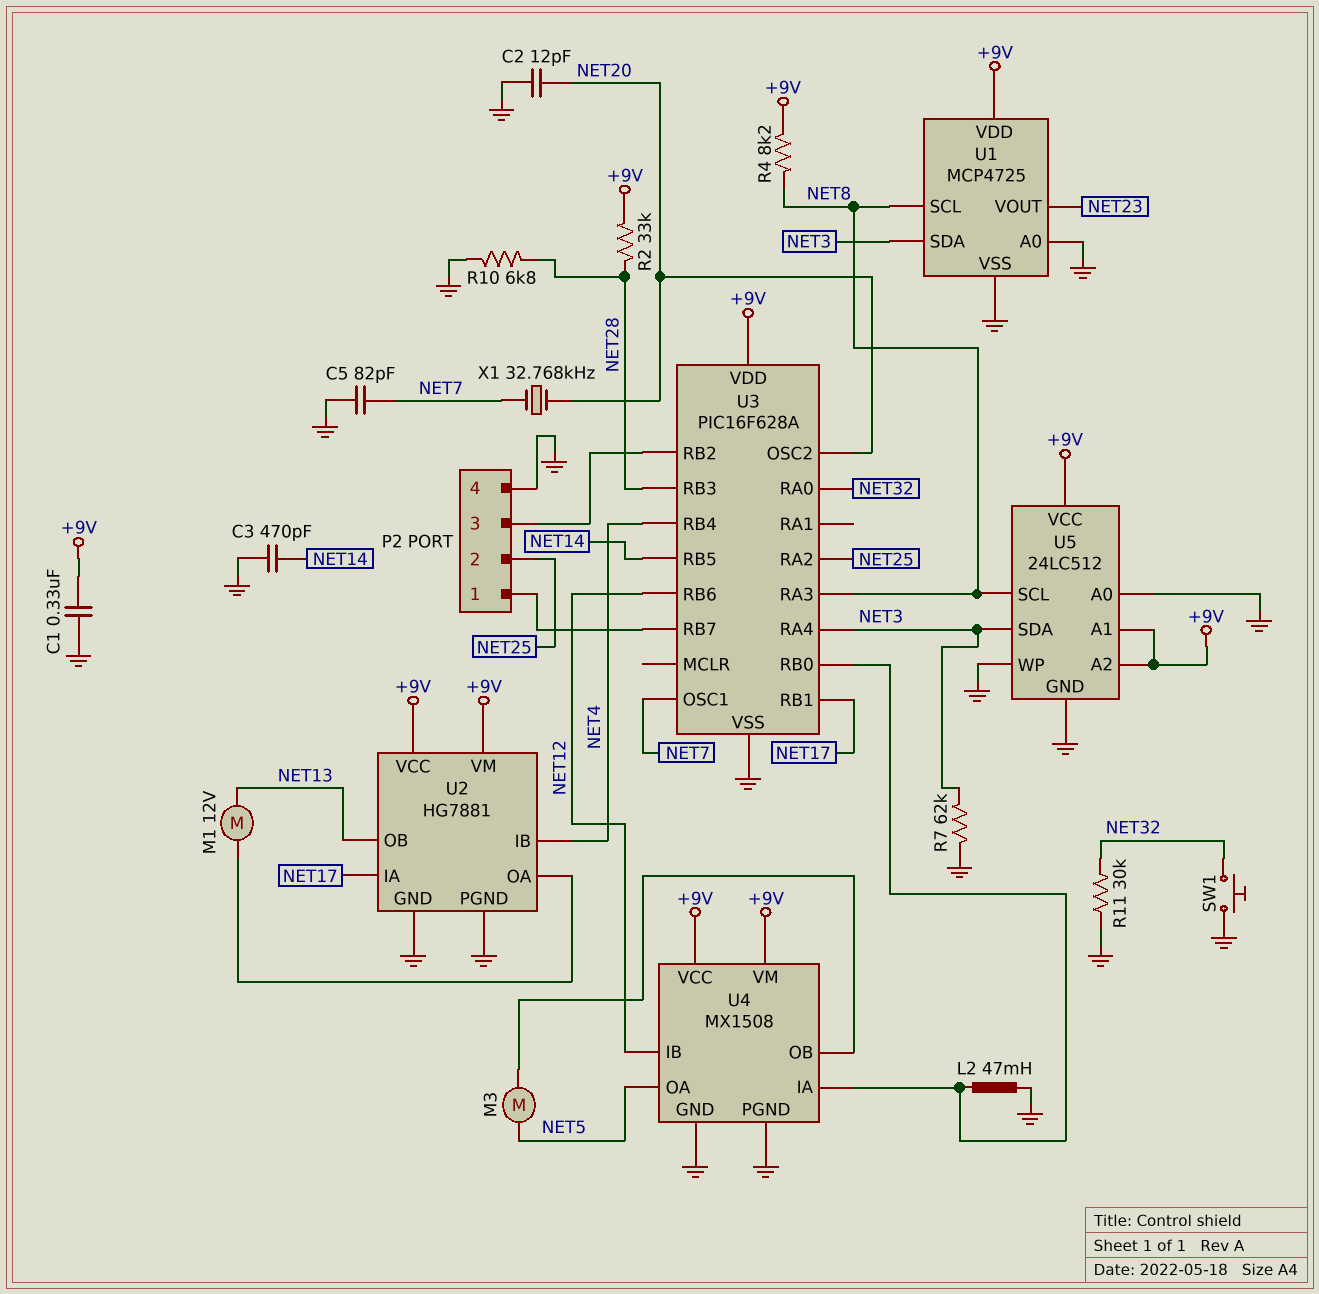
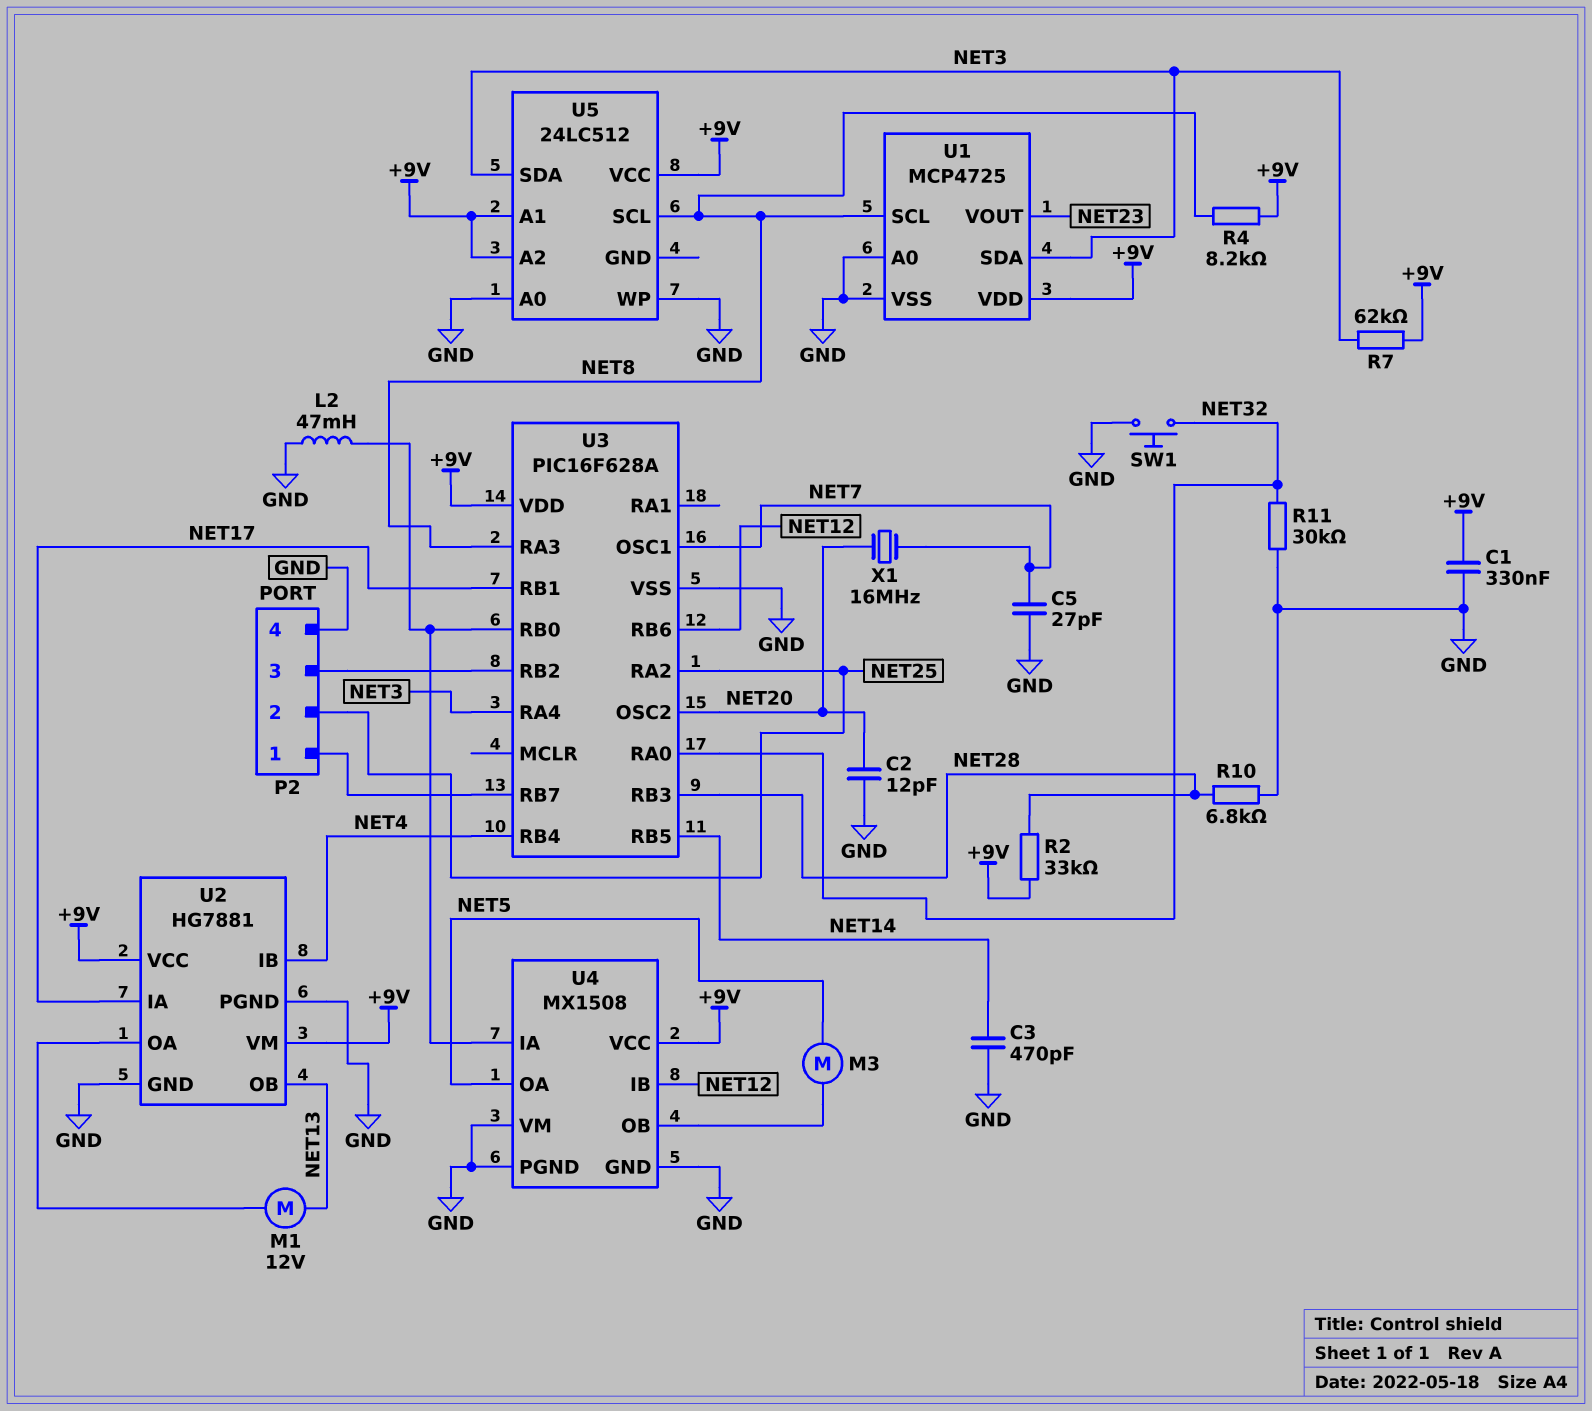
C5: 82pF (GND, NET7) -> 27pF (GND, NET7)
R7: 62k (GND, NET3) -> 62k (+9V, NET3)
U4 pin VM: +9V -> GND
U5 pin GND: GND -> none
X1: 32.768kHz (NET7, NET20) -> 16MHz (NET7, NET20)

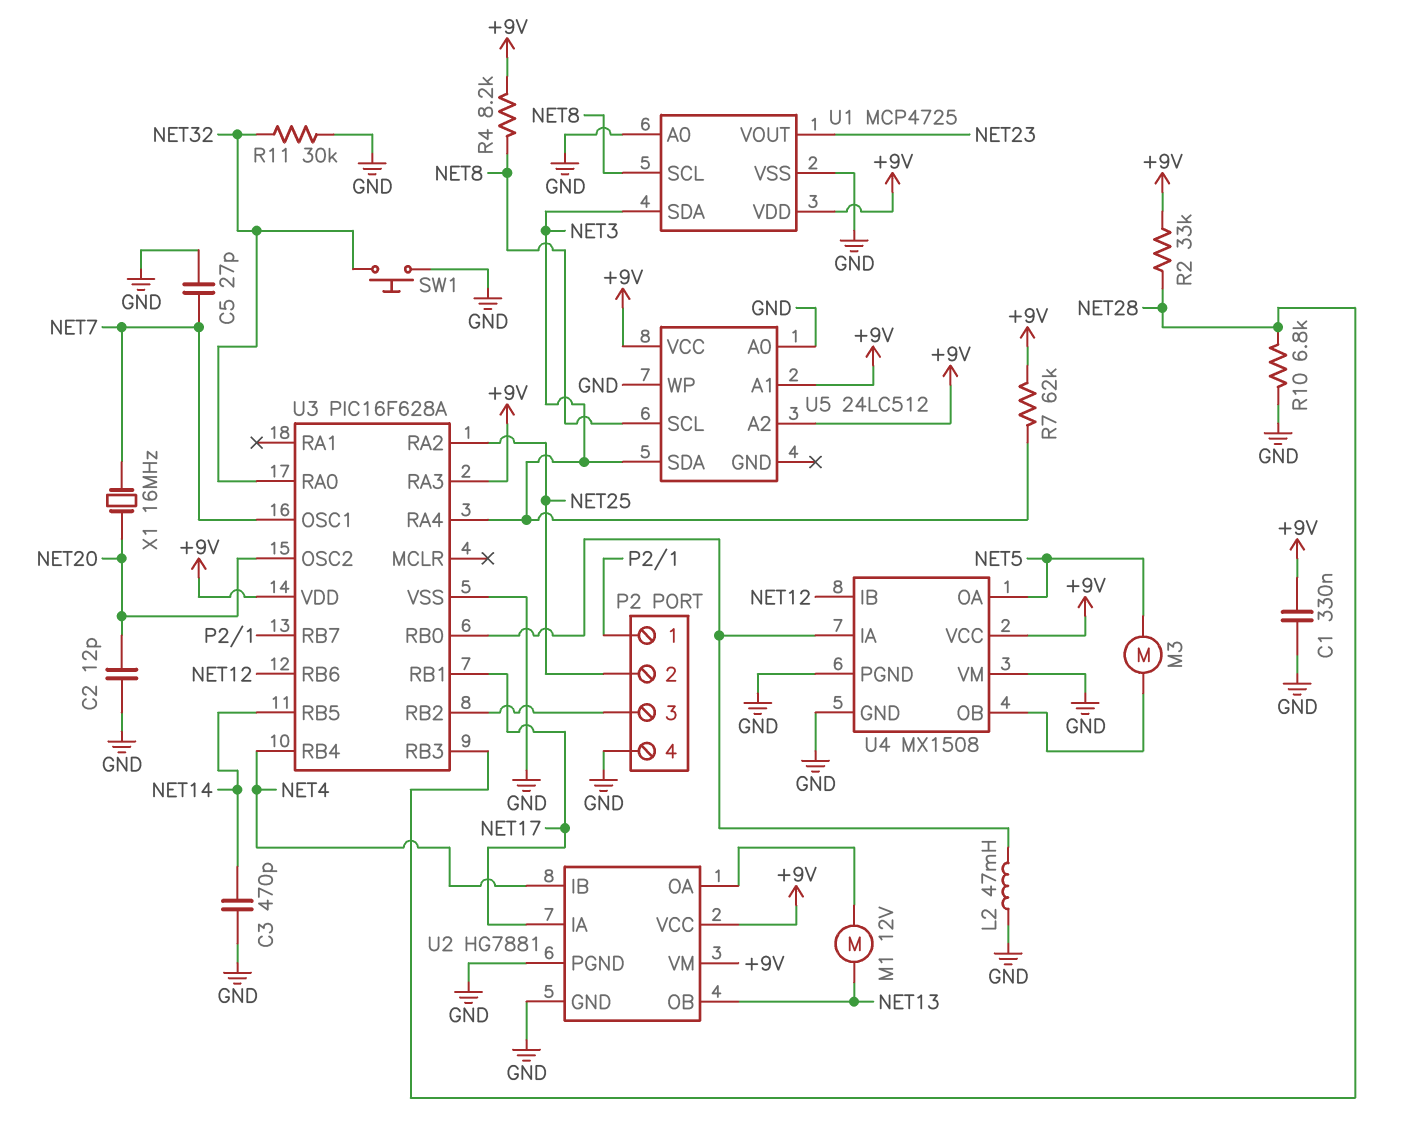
U3 pin RA3: NET8 -> +9V

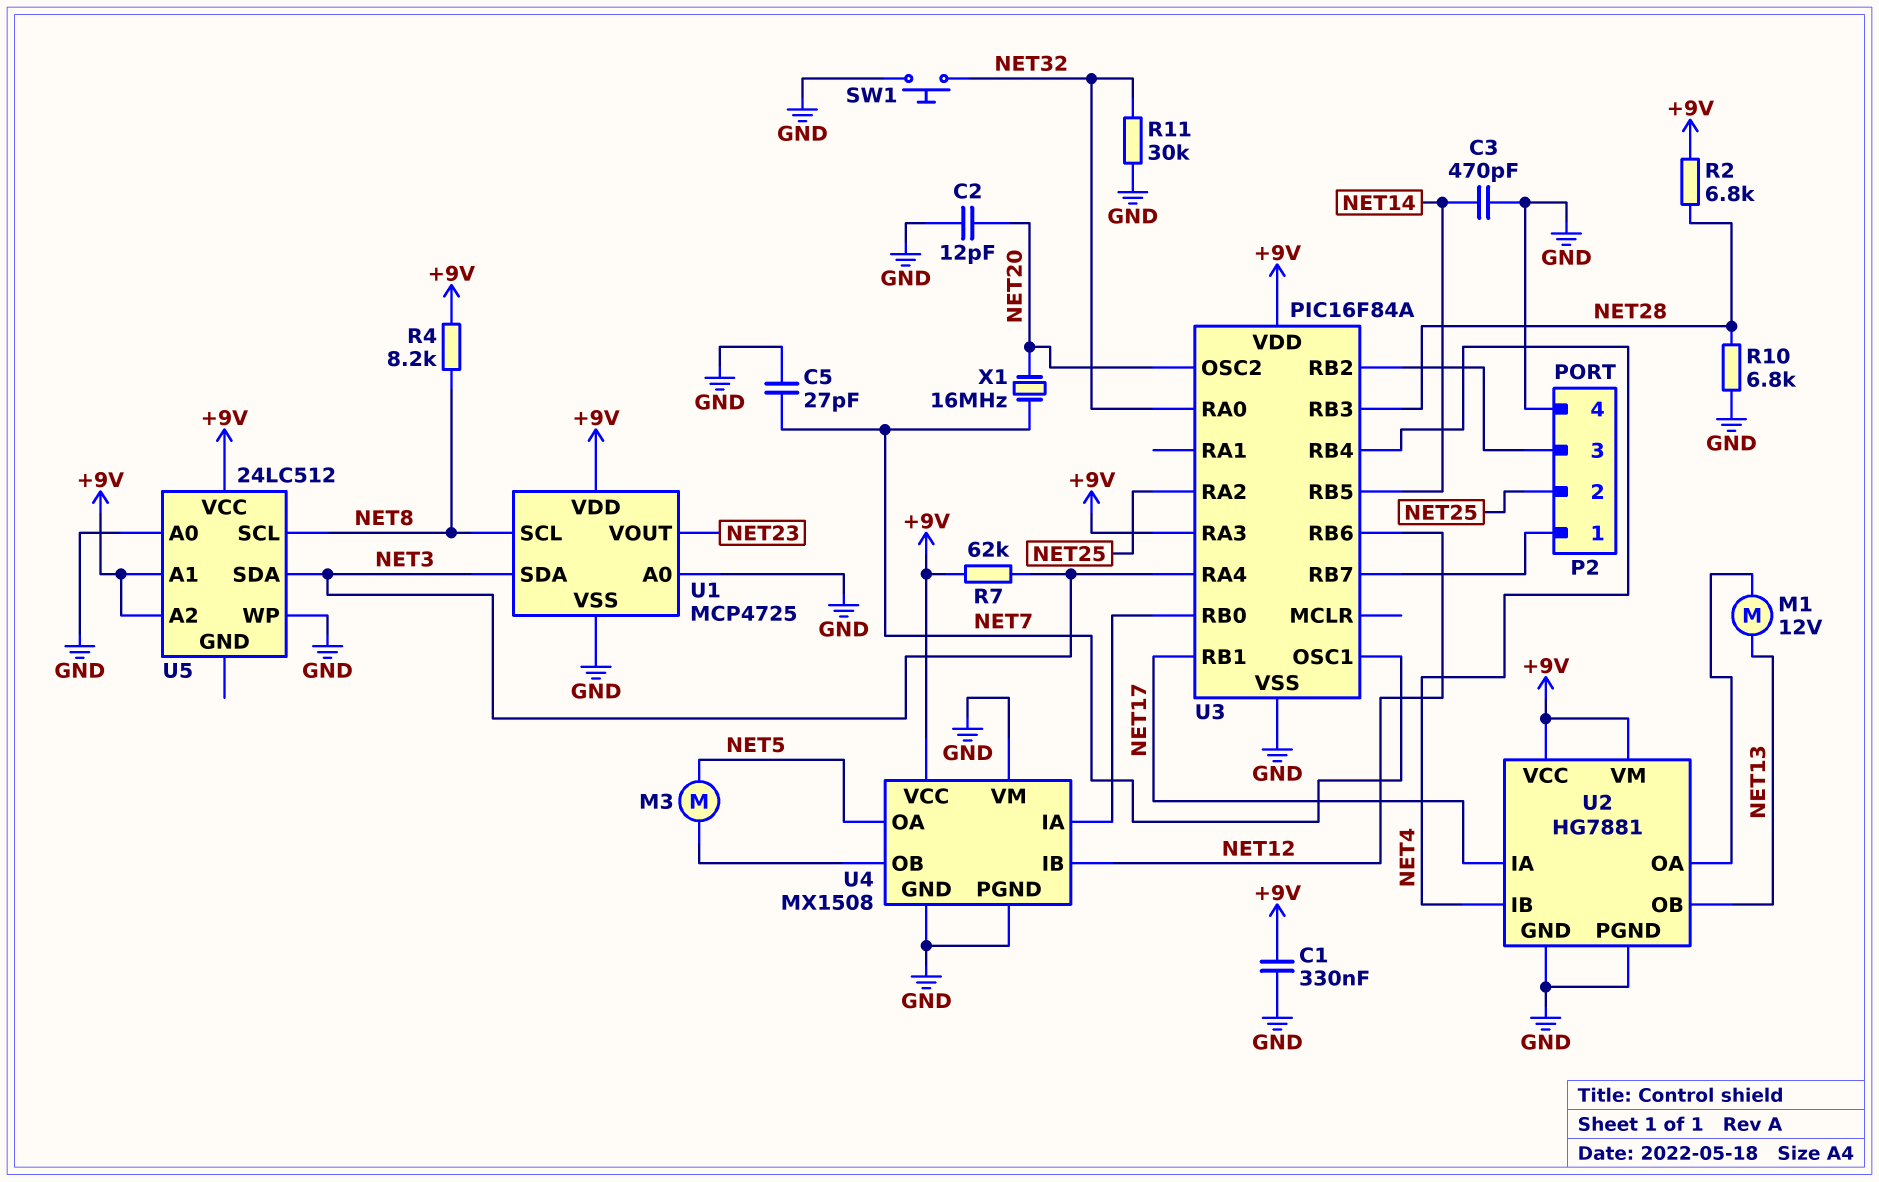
L2: 47mH (GND, U3/RB0) -> none
R2: 33k (+9V, NET28) -> 6.8k (+9V, NET28)
U3: PIC16F628A -> PIC16F84A

